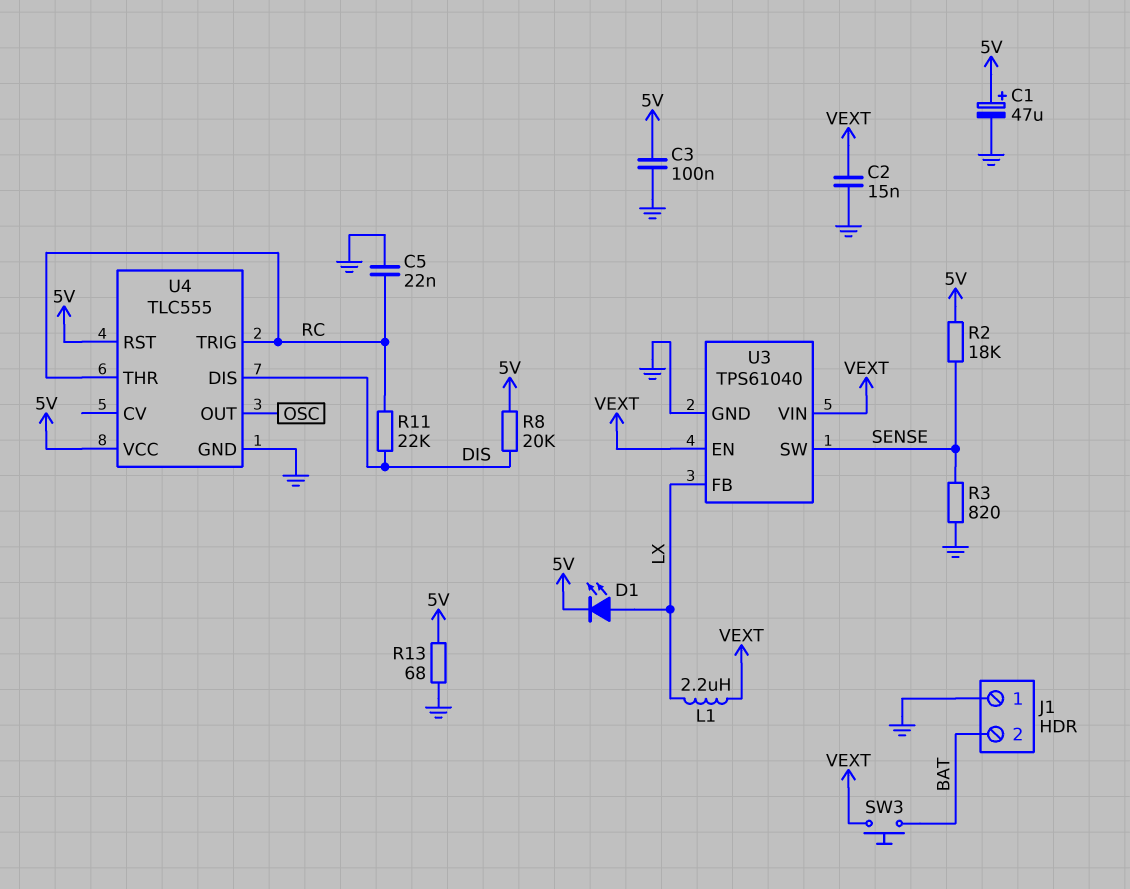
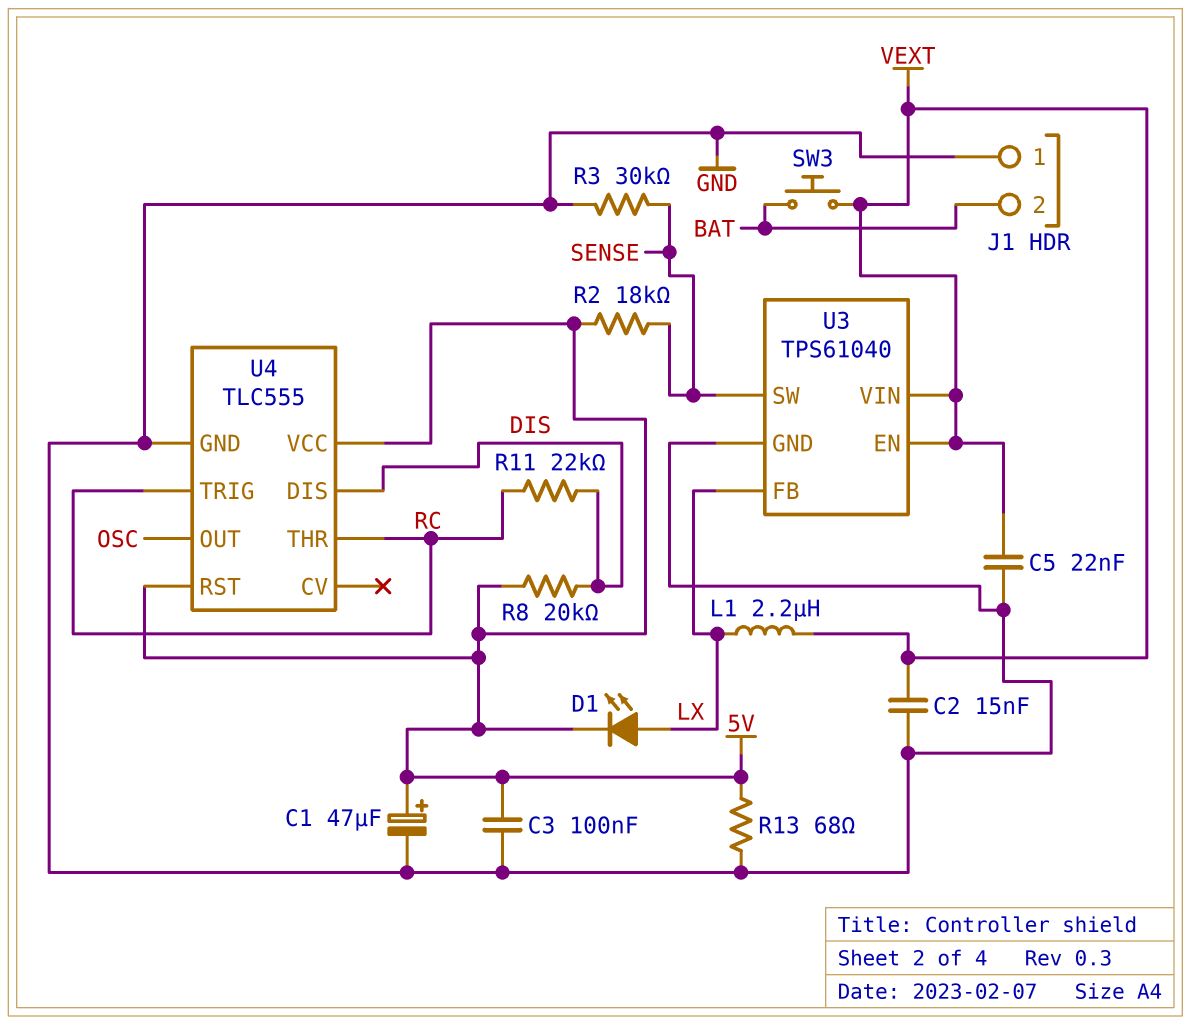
C5: 22nF (GND, RC) -> 22nF (GND, VEXT)
R3: 820 (GND, SENSE) -> 30k (GND, SENSE)

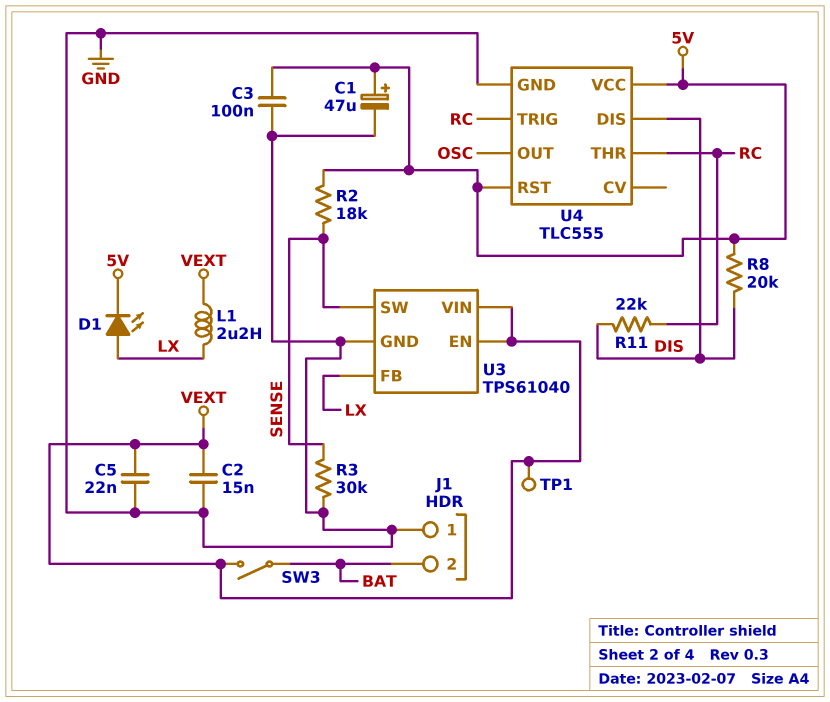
R13: 68 (5V, GND) -> none
SW3: button (BAT, VEXT) -> switch (BAT, VEXT)
TP1: none -> test point (VEXT)

